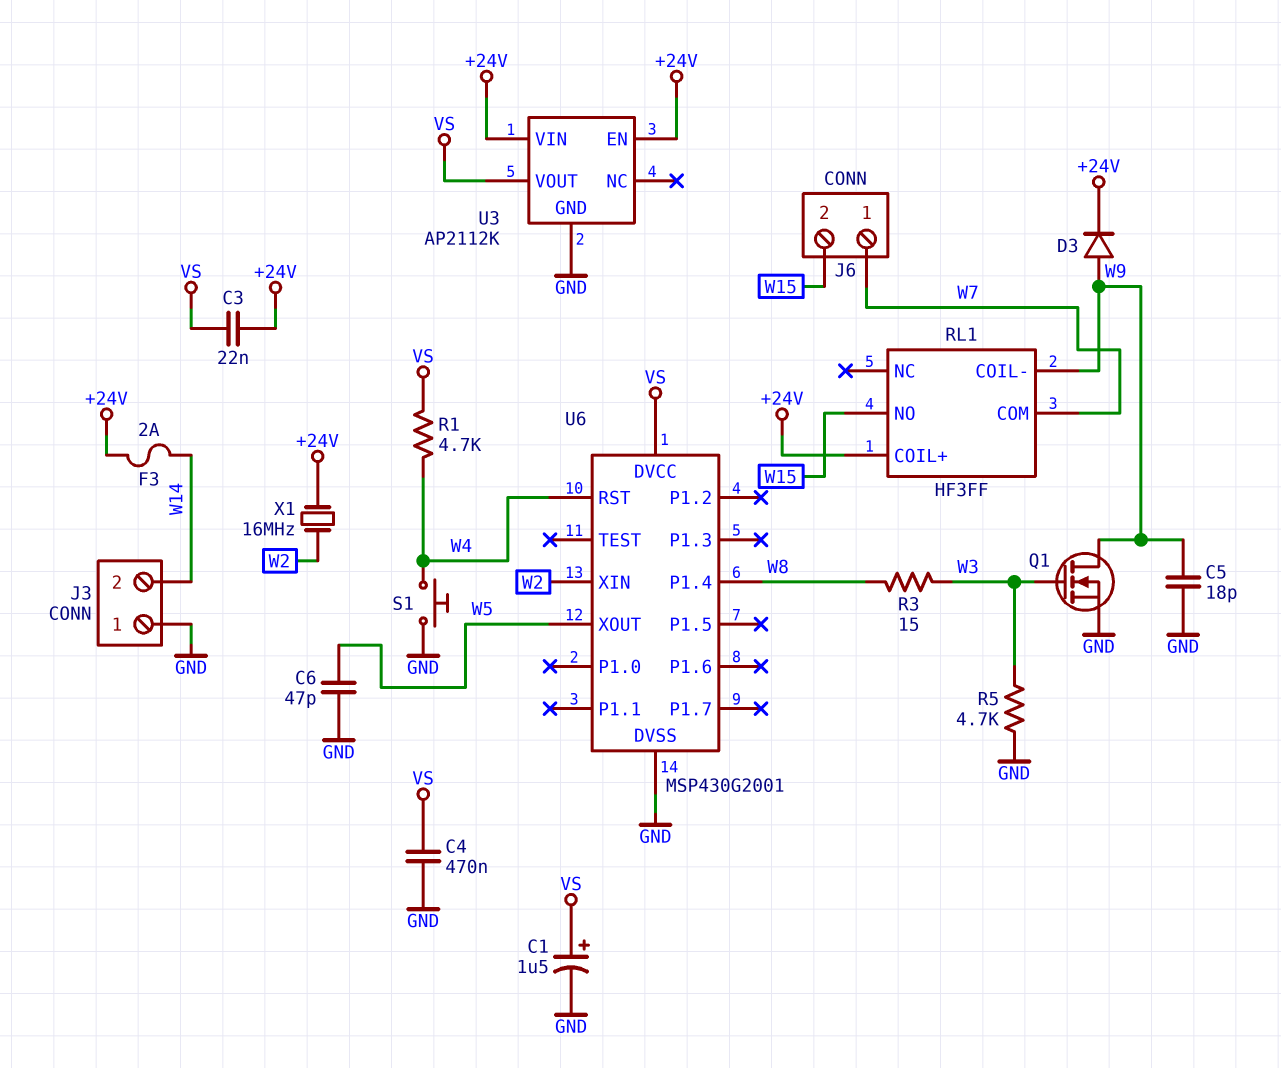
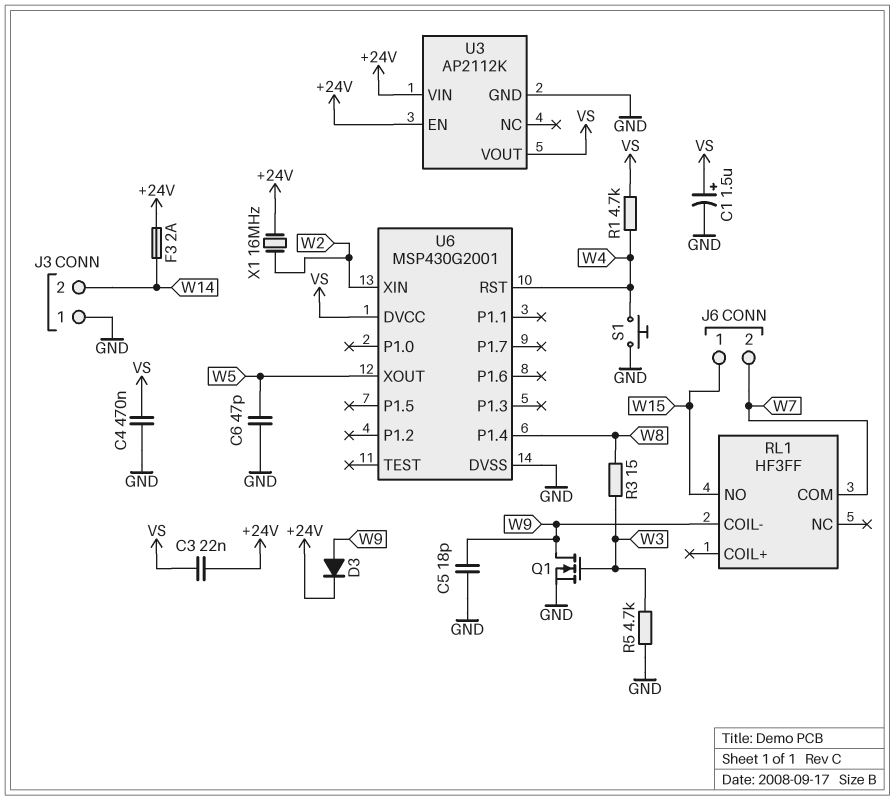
J6 pin 1: W7 -> W15
J6 pin 2: W15 -> W7
RL1 pin COIL+: +24V -> none

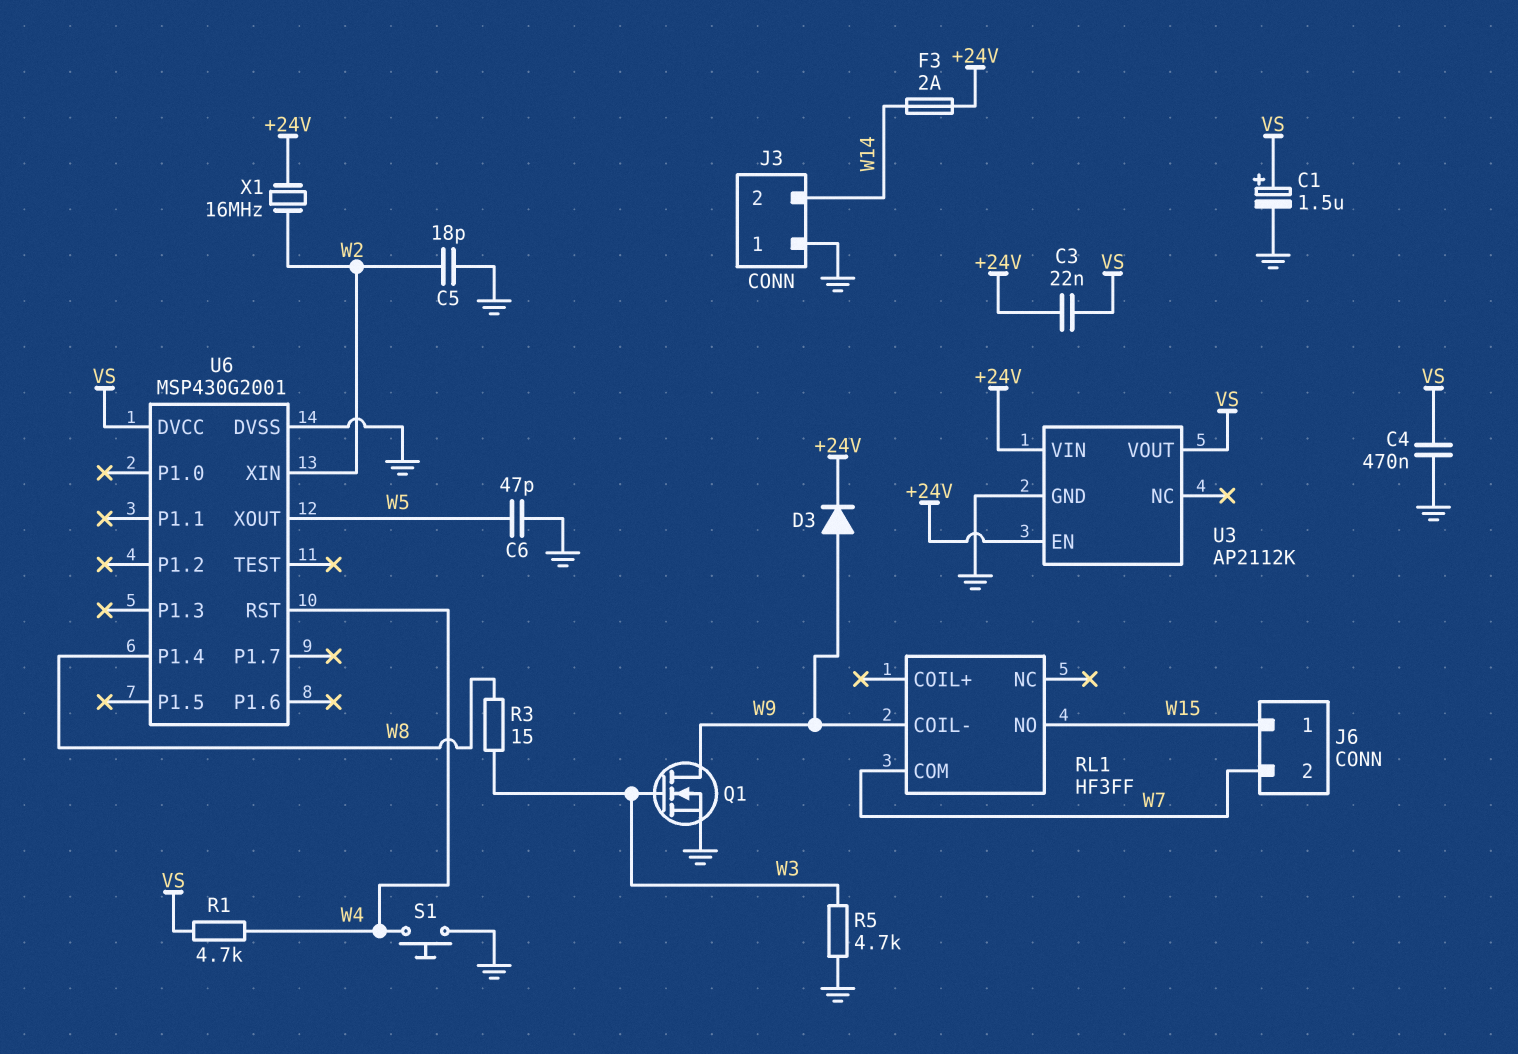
C5: 18pF (GND, W9) -> 18pF (GND, W2)

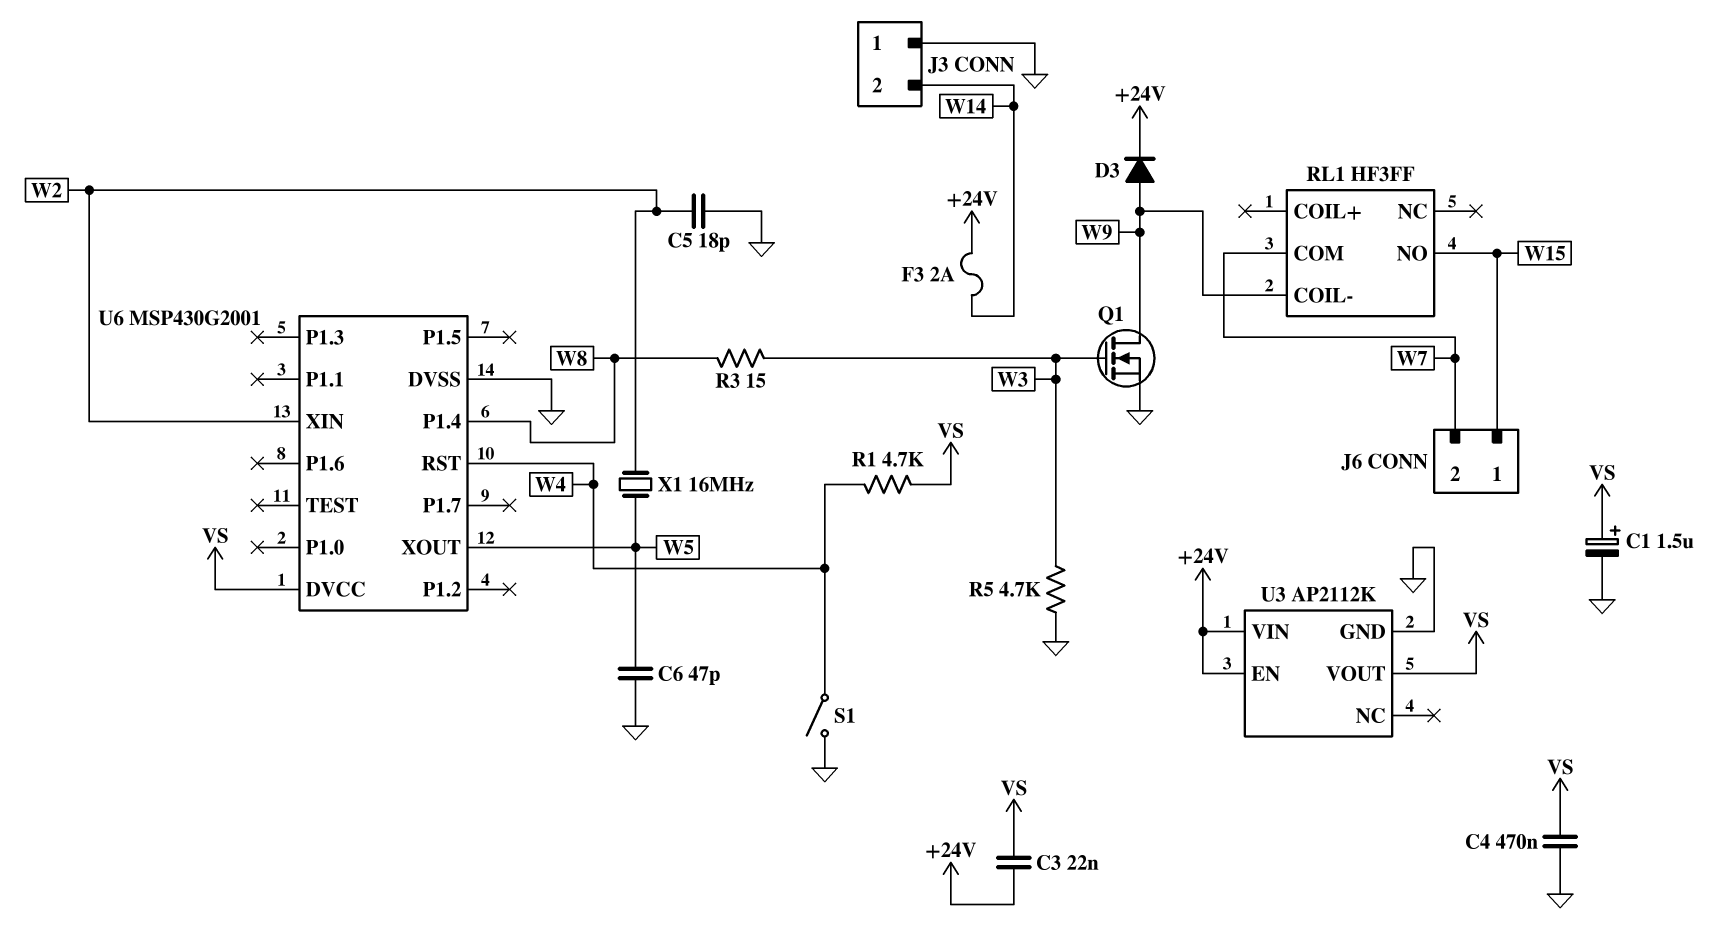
S1: button (GND, W4) -> switch (GND, W4)
X1: 16MHz (+24V, W2) -> 16MHz (W2, W5)

